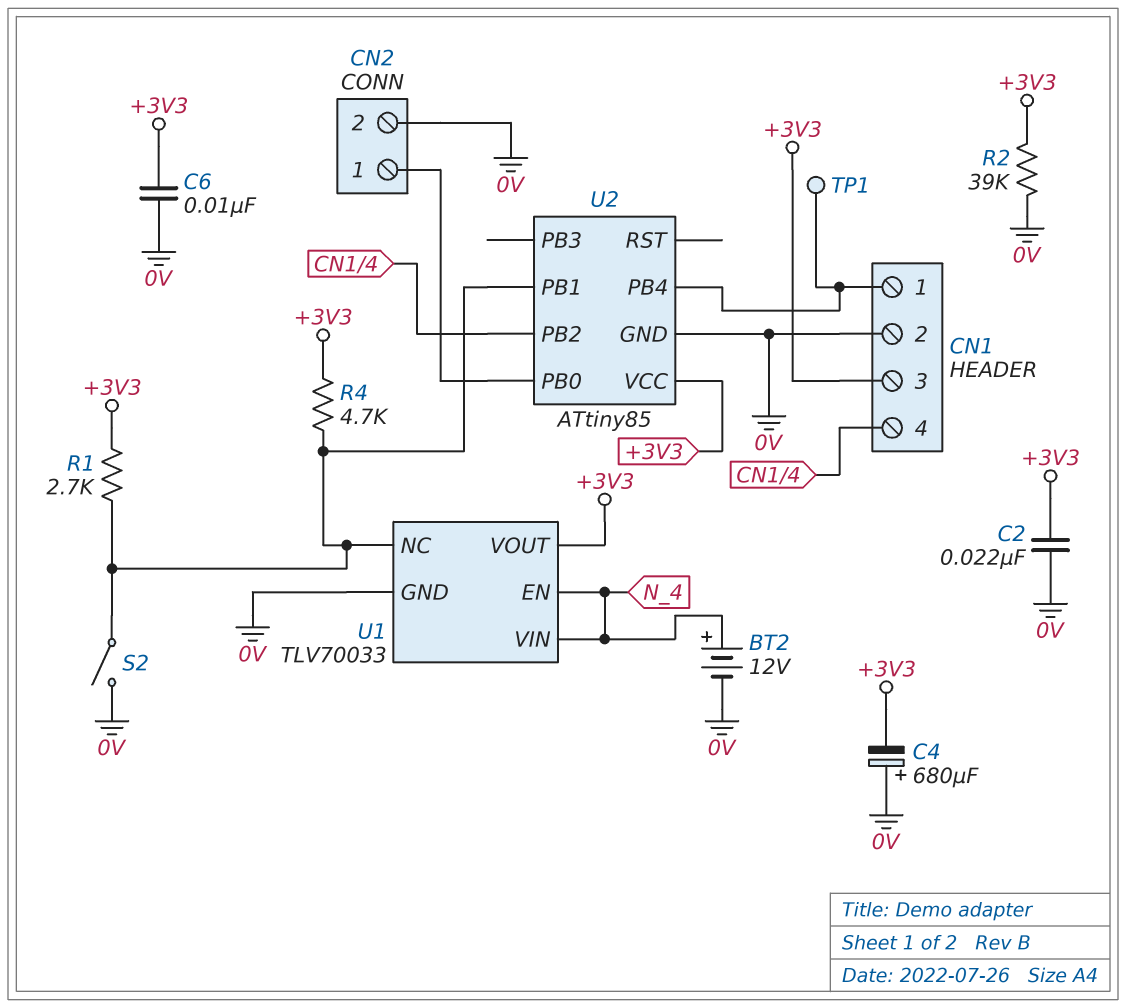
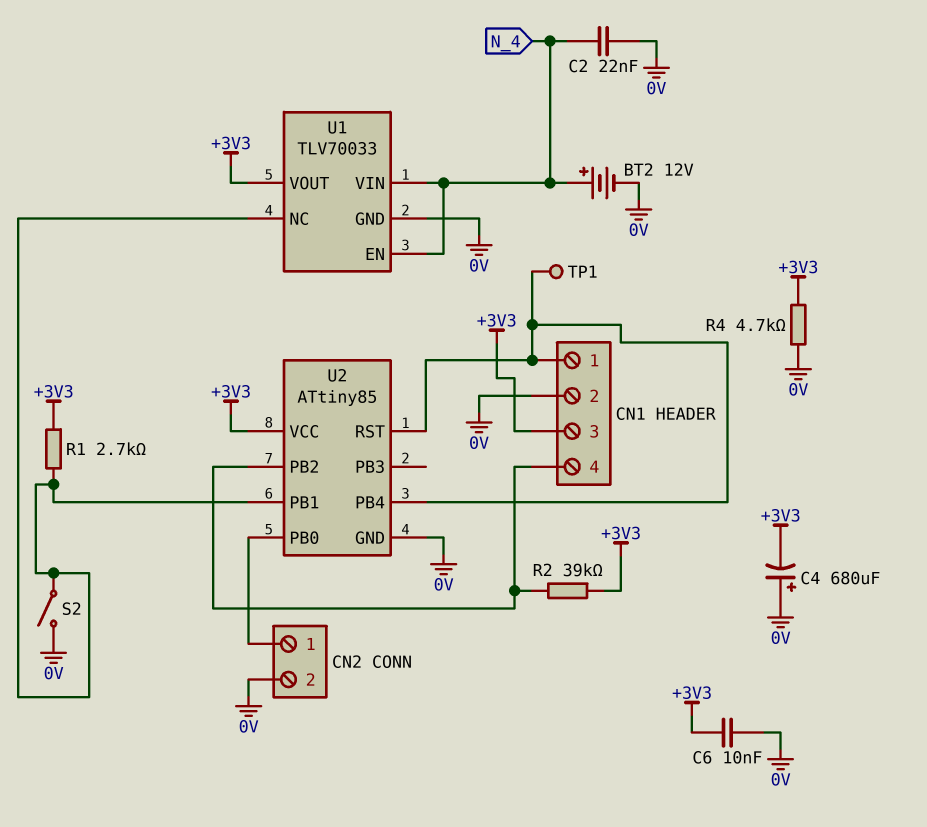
C2: 22nF (+3V3, 0V) -> 22nF (0V, N_4)
R2: 39k (+3V3, 0V) -> 39k (+3V3, CN1/4)
R4: 4.7k (+3V3, U1/NC) -> 4.7k (+3V3, 0V)
U2 pin RST: none -> CN1/1

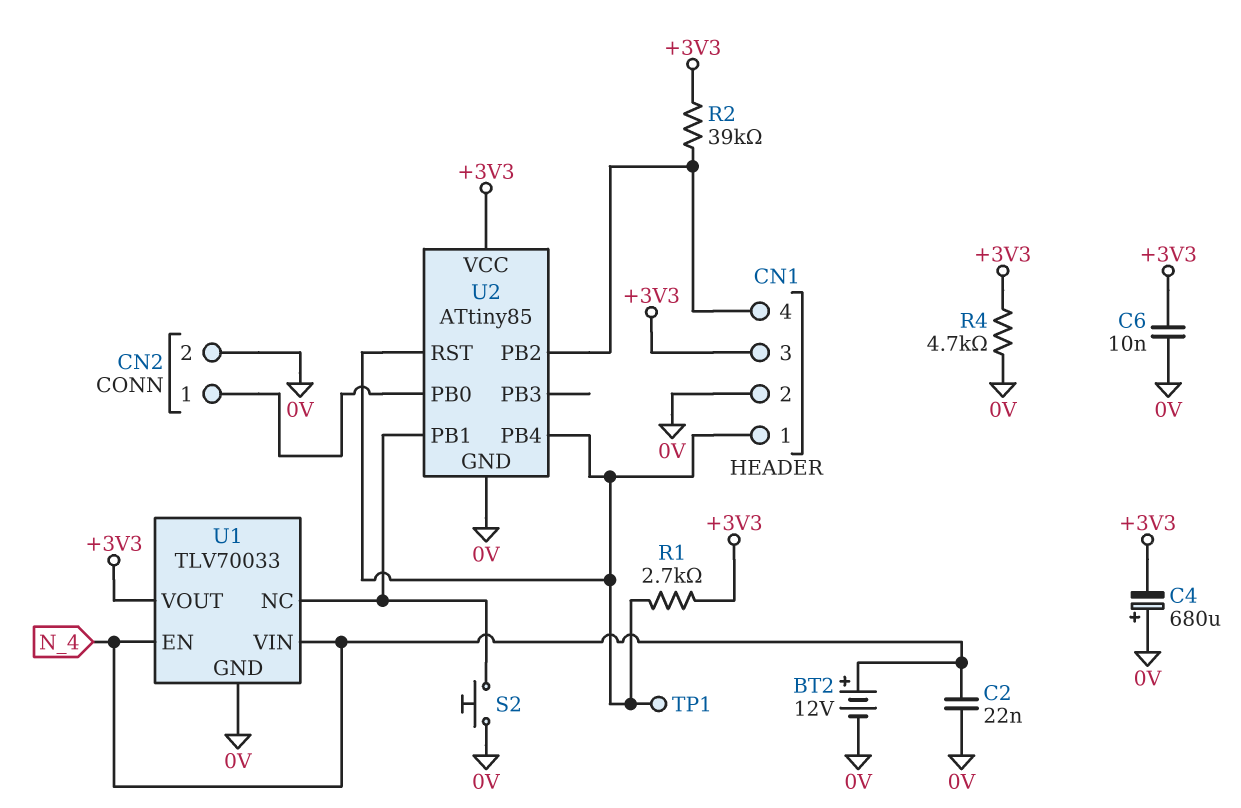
R1: 2.7k (+3V3, U1/NC) -> 2.7k (+3V3, CN1/1)
S2: switch (0V, U1/NC) -> button (0V, U1/NC)

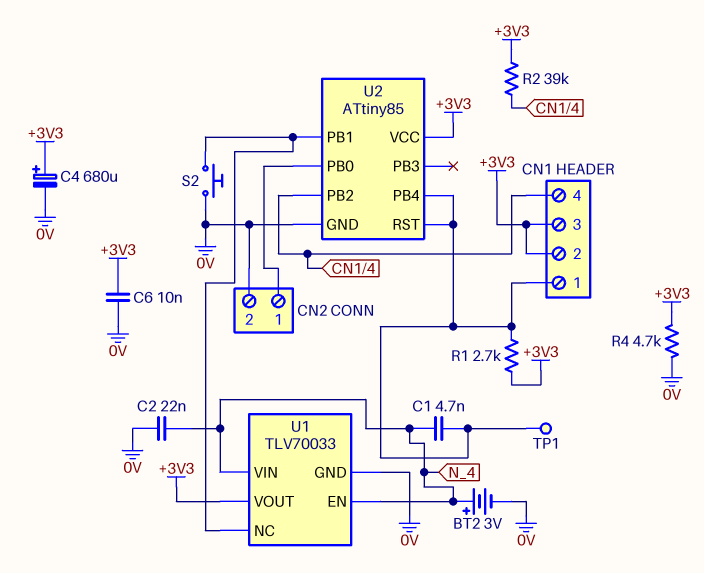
BT2: 12V (plus N_4, minus 0V) -> 3V (plus N_4, minus 0V)
C1: none -> 4.7nF (CN1/1, N_4)
C4: 680uF (plus 0V, minus +3V3) -> 680uF (plus +3V3, minus 0V)
CN1 pin 2: 0V -> +3V3

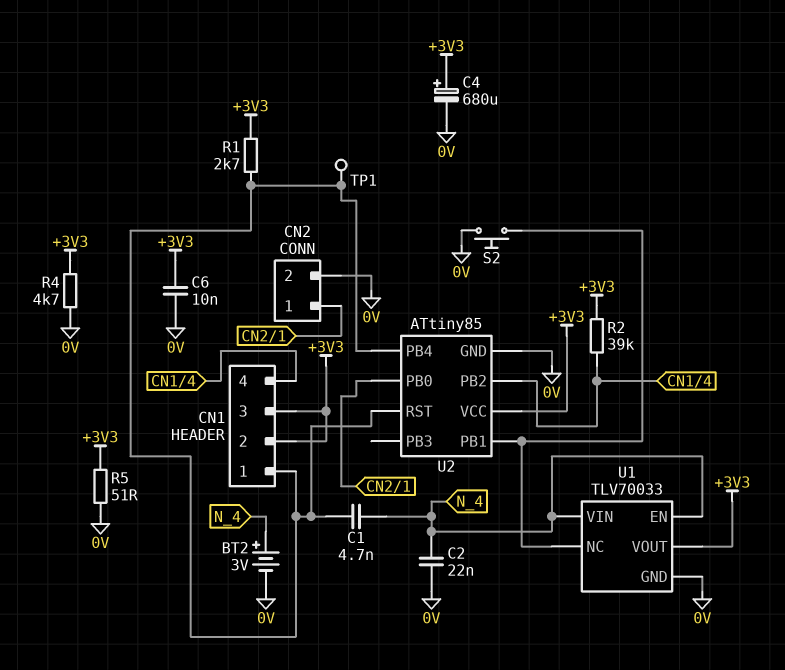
R5: none -> 51 (+3V3, 0V)

